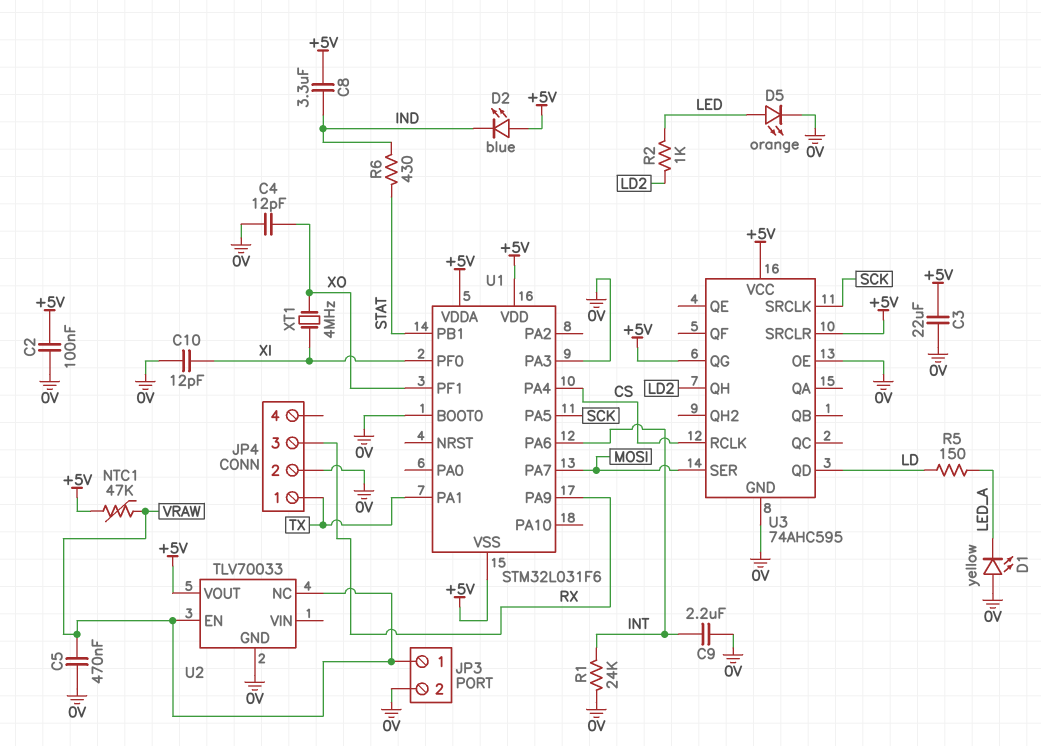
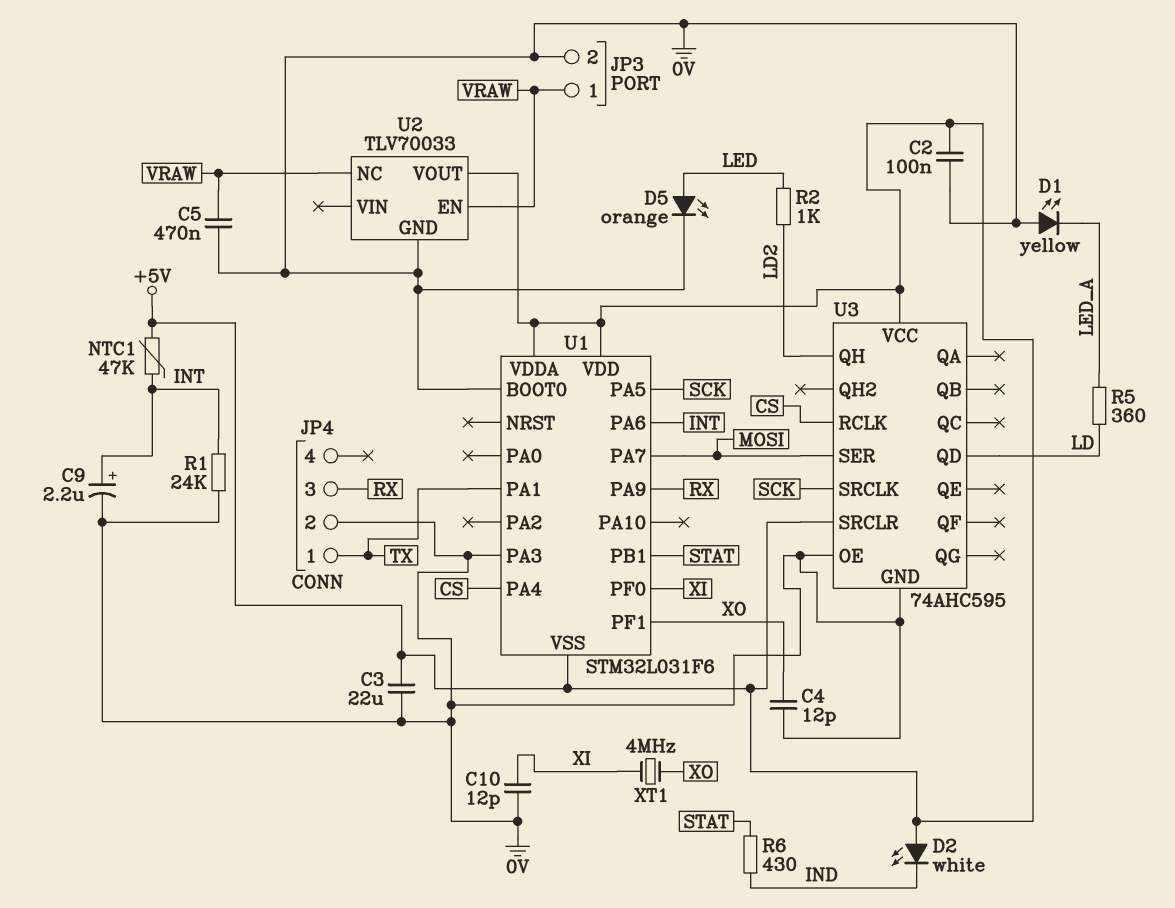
C8: 3.3uF (+5V, IND) -> none
C9: 2.2uF (0V, INT) -> 2.2uF (plus INT, minus 0V)
D2: LED blue (A +5V, K IND) -> LED white (A +5V, K IND)
NTC1: 47k (+5V, VRAW) -> 47k (+5V, INT)
R5: 150 (LD, LED_A) -> 360 (LD, LED_A)
U3 pin QG: +5V -> none

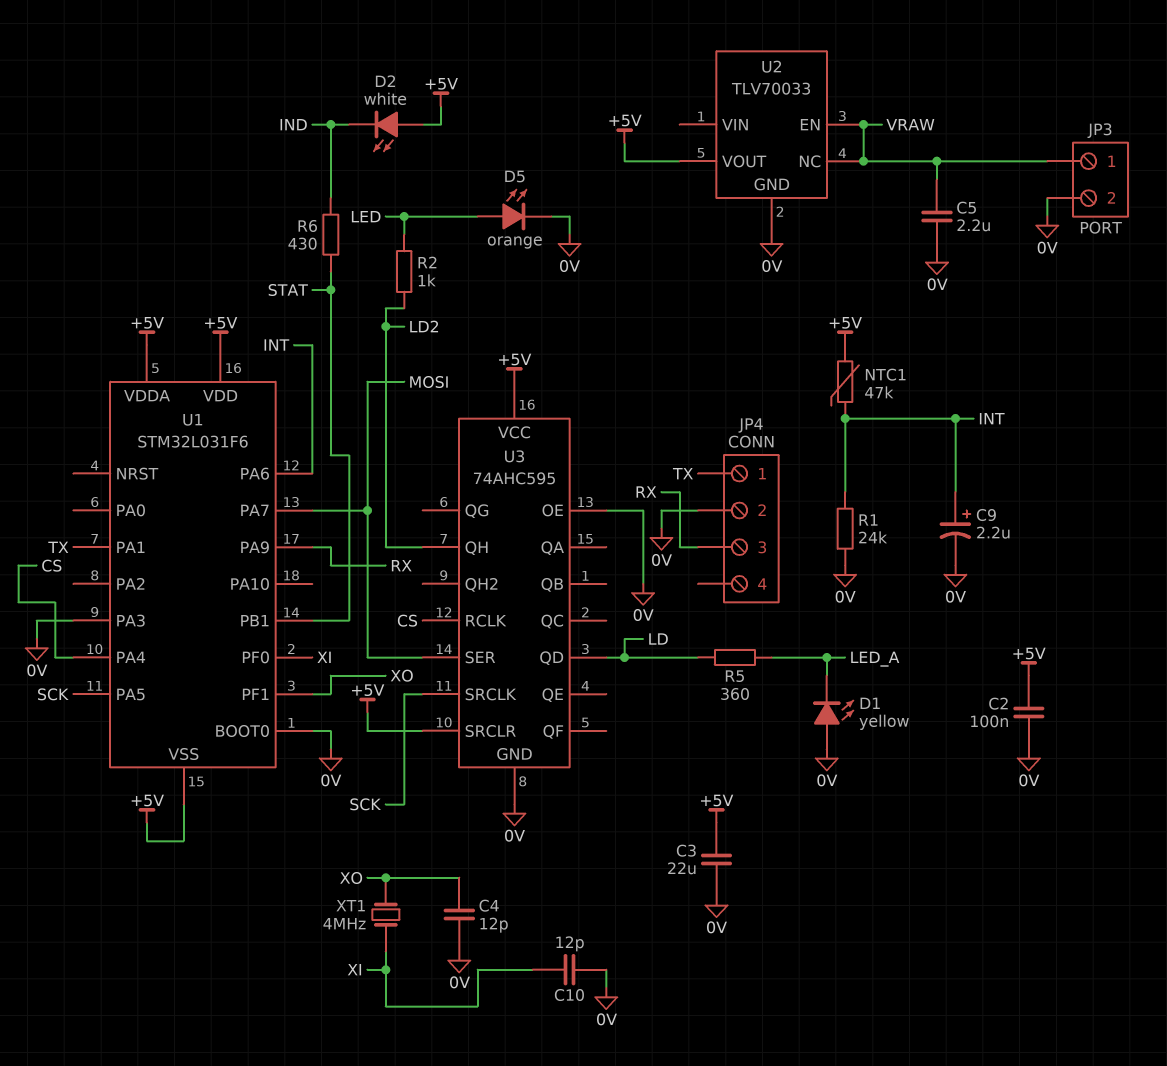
C5: 470nF (0V, VRAW) -> 2.2uF (0V, VRAW)

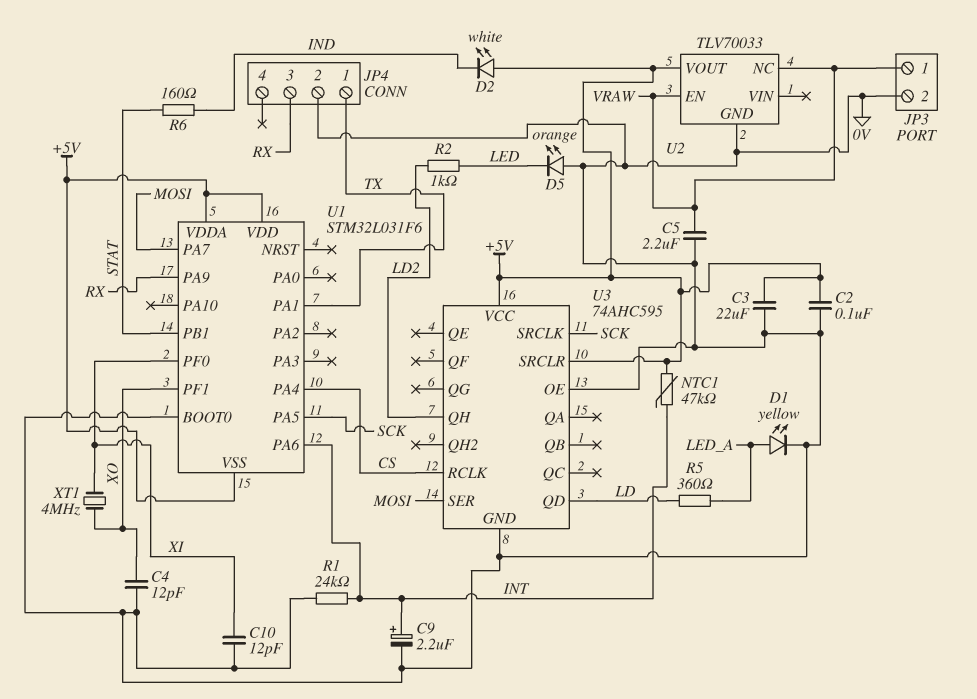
D1: LED yellow (A 0V, K LED_A) -> LED yellow (A LED_A, K 0V)
D5: LED orange (A LED, K 0V) -> LED orange (A 0V, K LED)
R6: 430 (IND, STAT) -> 160 (IND, STAT)
U1 pin PA3: 0V -> none

